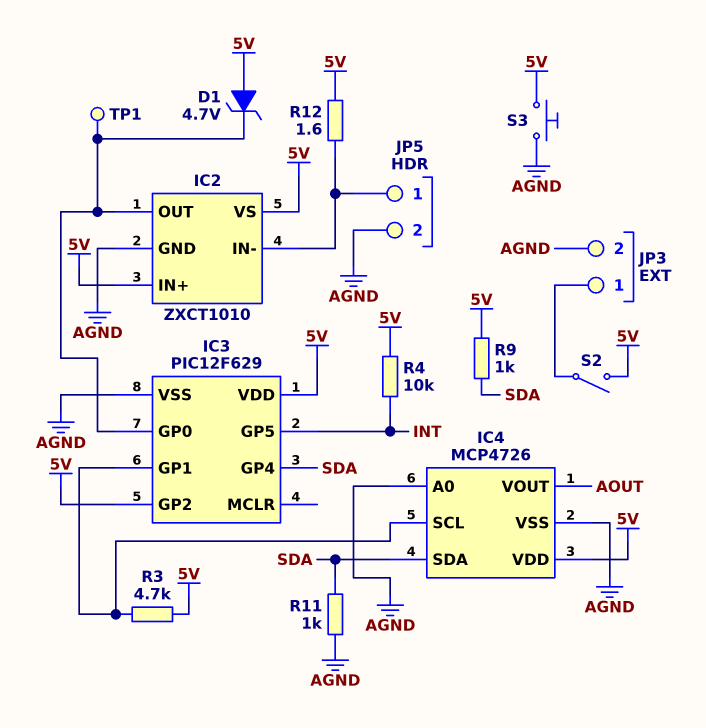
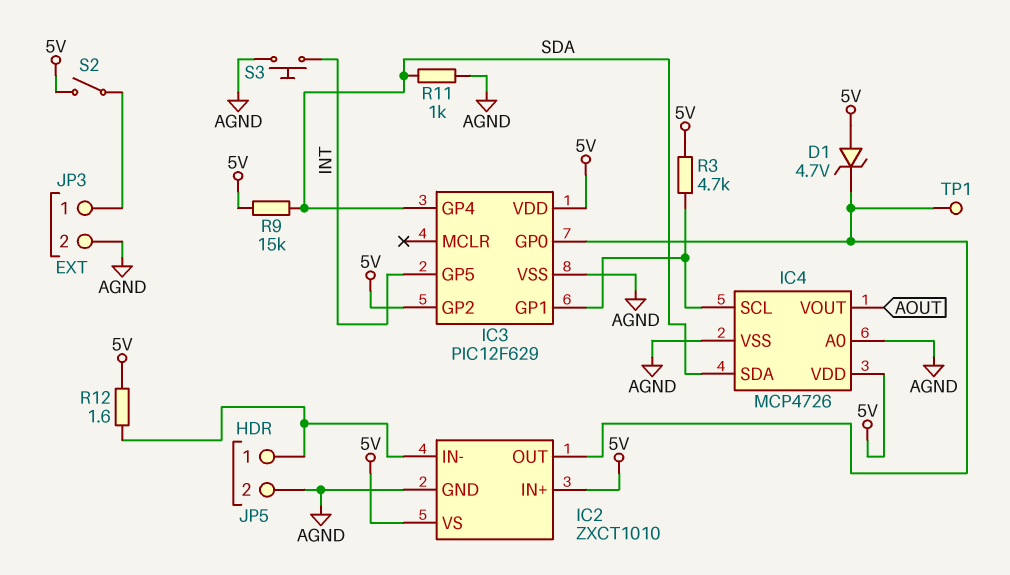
R4: 10k (5V, INT) -> none
R9: 1k (5V, SDA) -> 15k (5V, SDA)
S3: button (5V, AGND) -> button (AGND, INT)

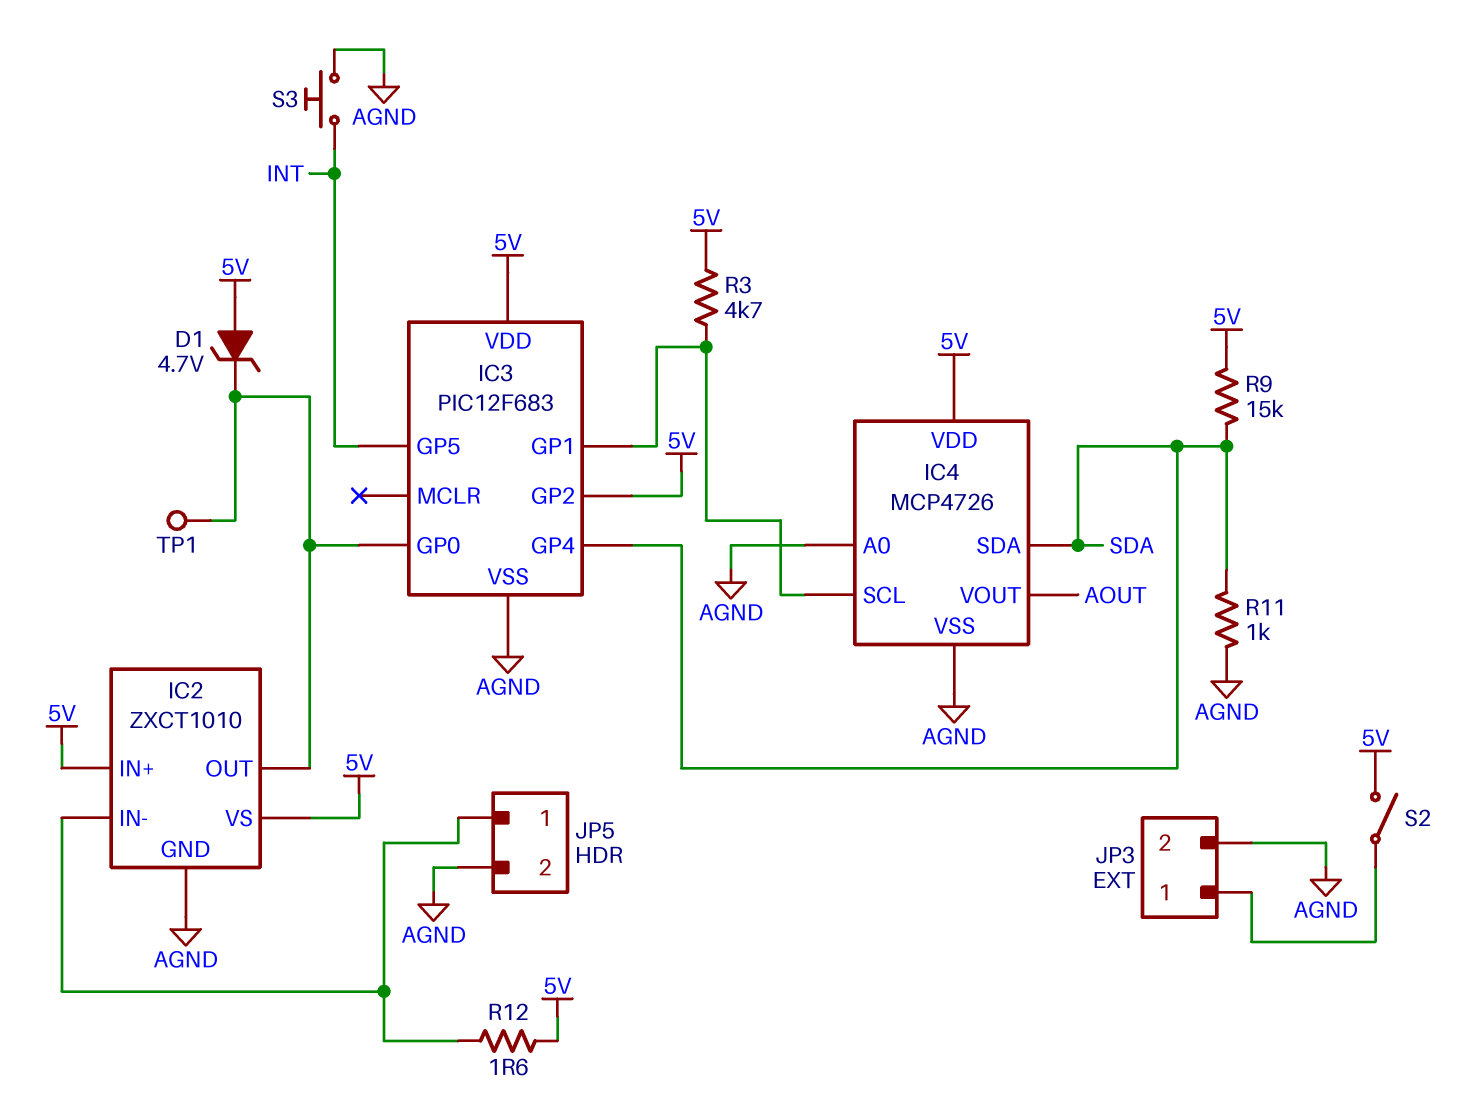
IC3: PIC12F629 -> PIC12F683

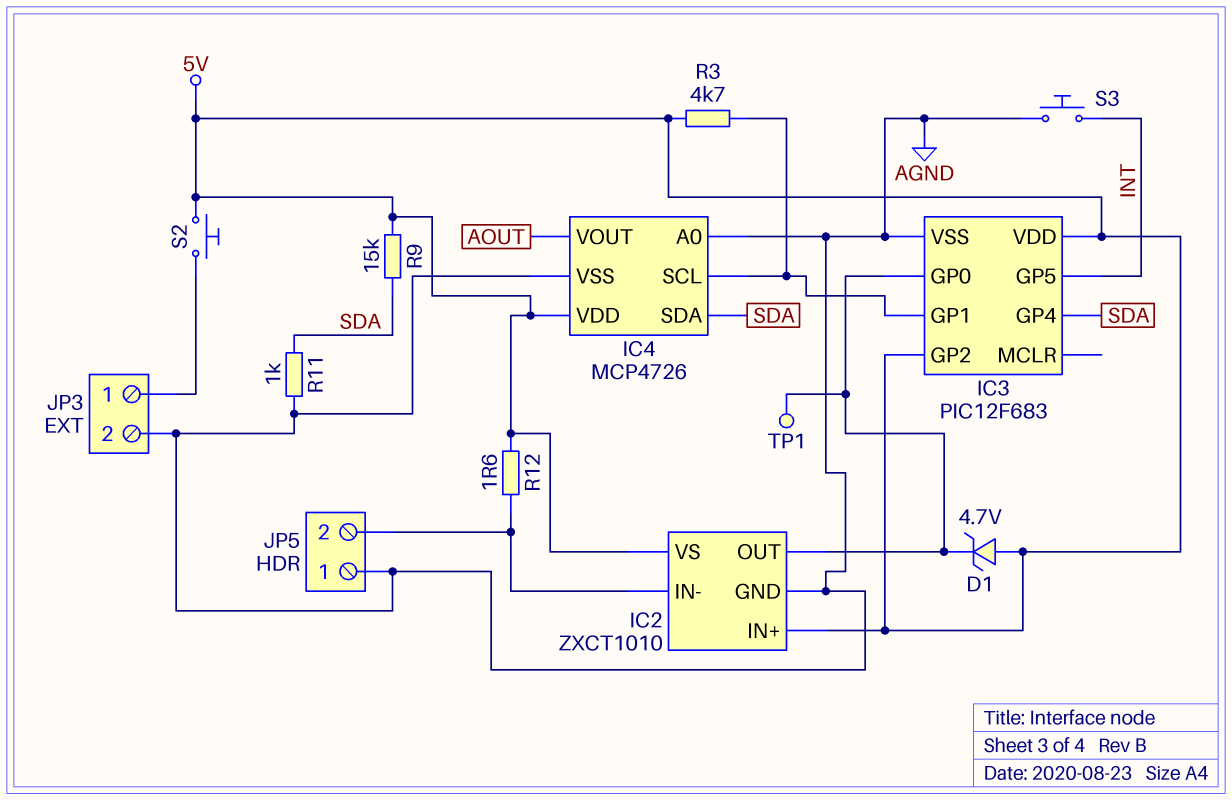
JP5 pin 1: IC2/IN- -> AGND
JP5 pin 2: AGND -> IC2/IN-
S2: switch (5V, JP3/1) -> button (5V, JP3/1)

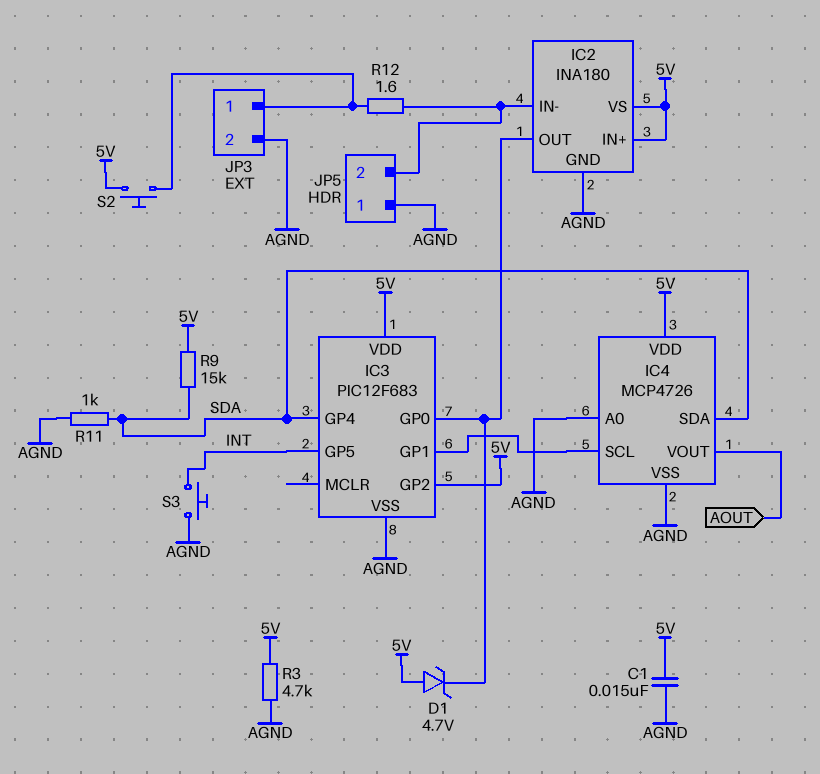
C1: none -> 15nF (5V, AGND)
IC2: ZXCT1010 -> INA180
R3: 4.7k (5V, IC3/GP1) -> 4.7k (5V, AGND)
R12: 1.6 (5V, IC2/IN-) -> 1.6 (IC2/IN-, JP3/1)
TP1: test point (IC2/OUT) -> none

